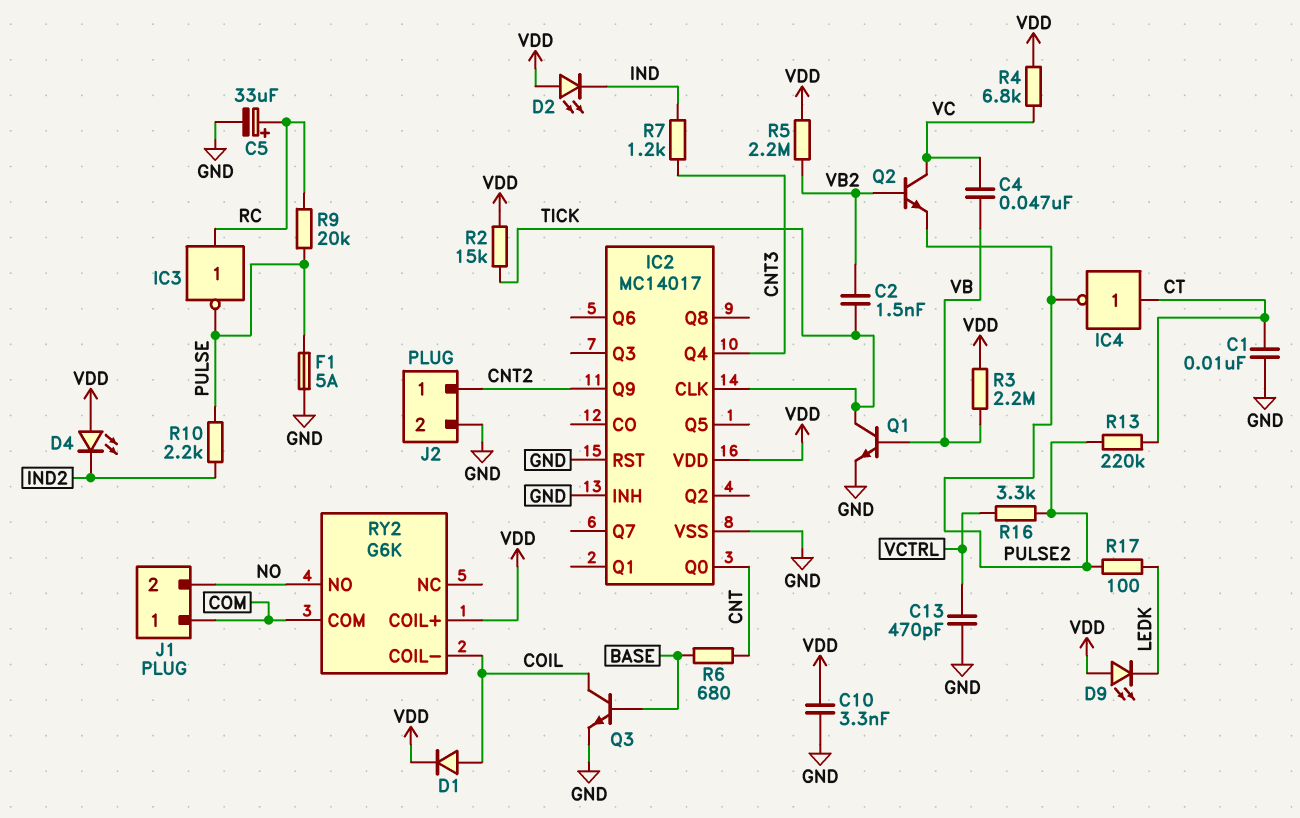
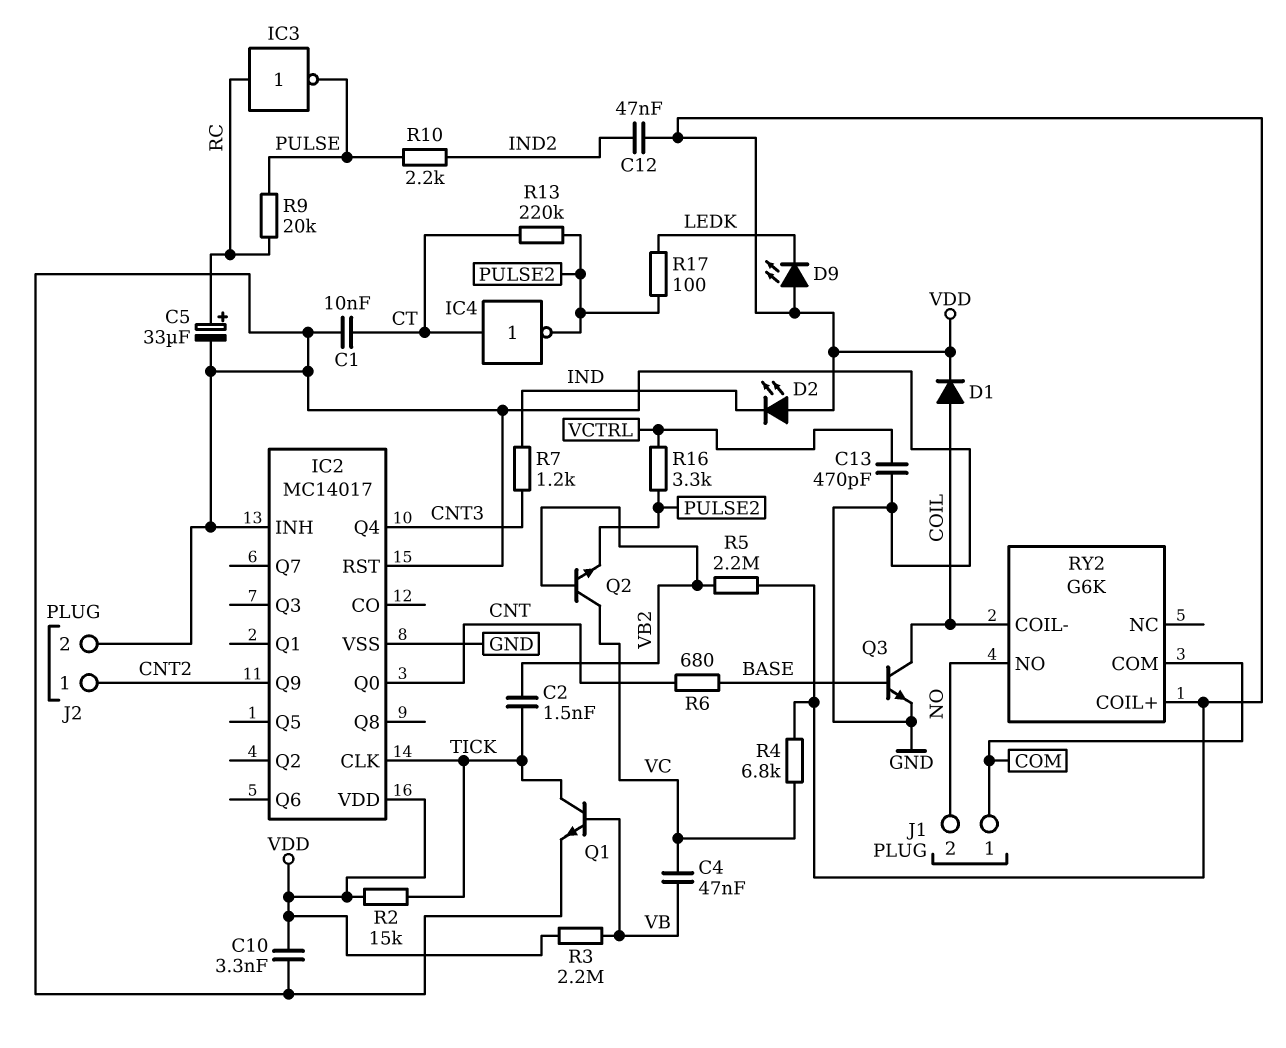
C12: none -> 47nF (IND2, VDD)
D4: LED (A VDD, K IND2) -> none
F1: 5A (GND, PULSE) -> none

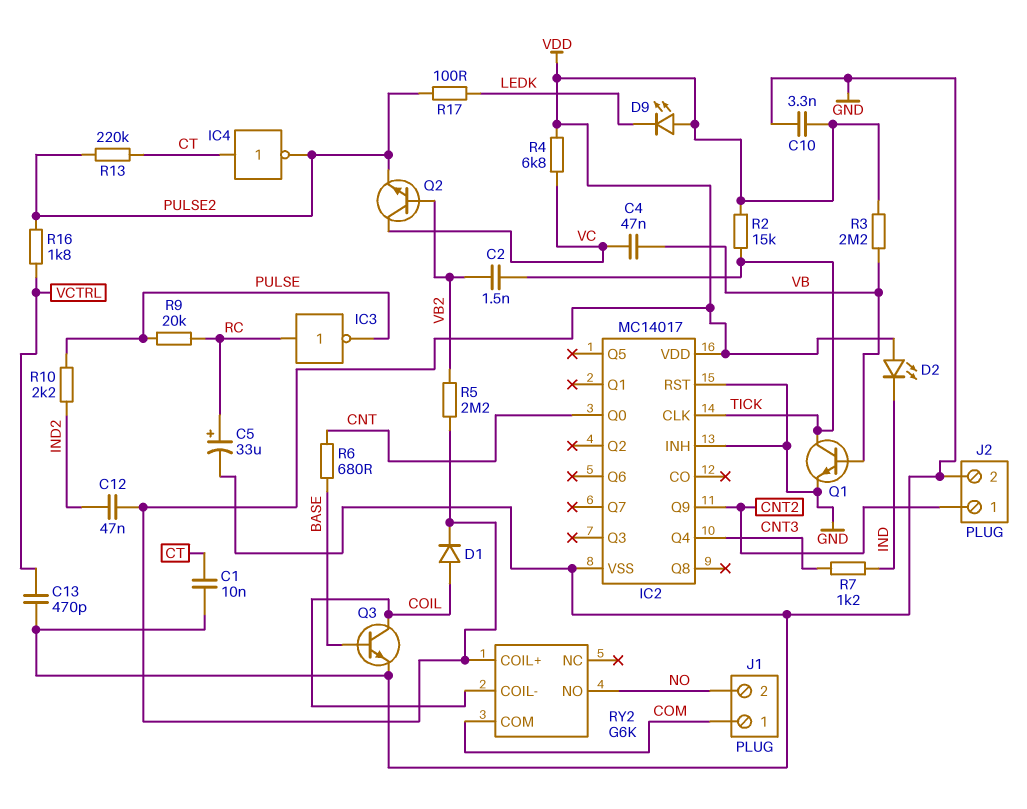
R16: 3.3k (PULSE2, VCTRL) -> 1.8k (PULSE2, VCTRL)

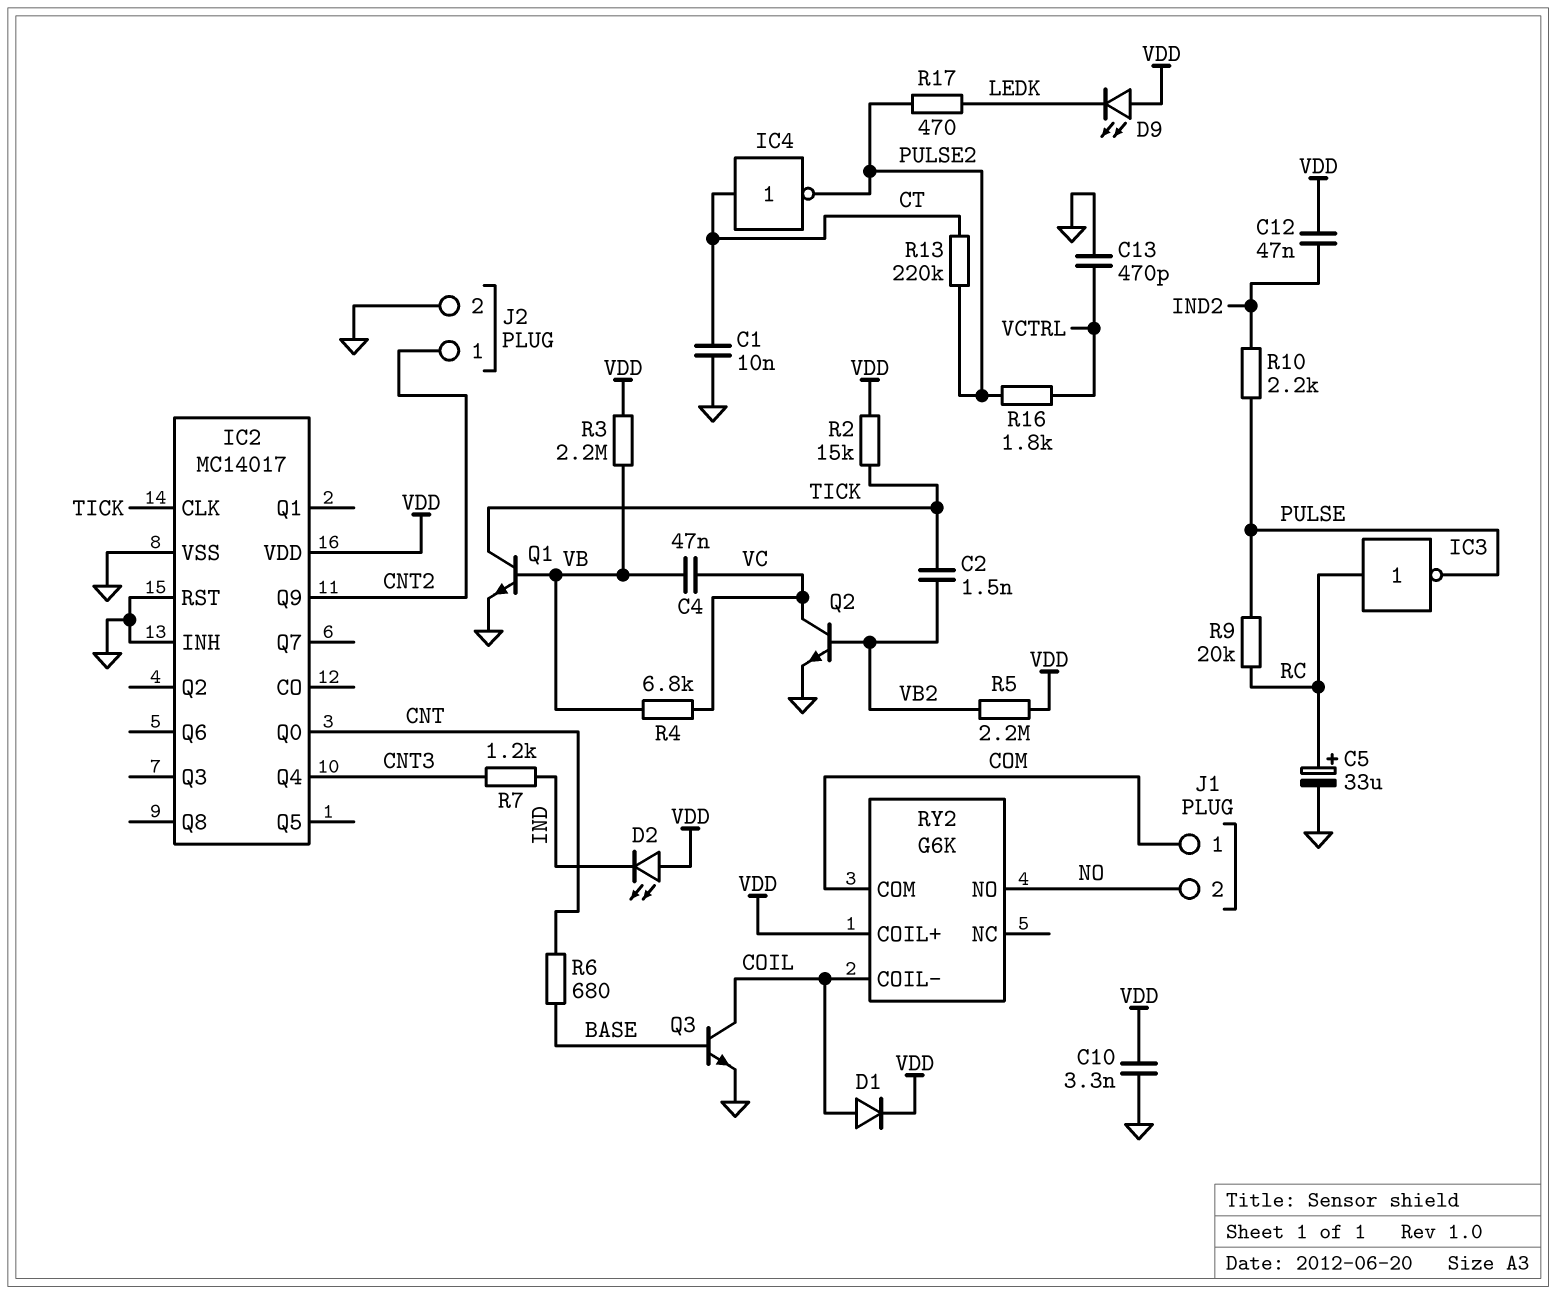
Q2: NPN (B VB2, C VC, E PULSE2) -> NPN (B VB2, C VC, E GND)
R4: 6.8k (VC, VDD) -> 6.8k (VB, VC)
R17: 100 (LEDK, PULSE2) -> 470 (LEDK, PULSE2)

